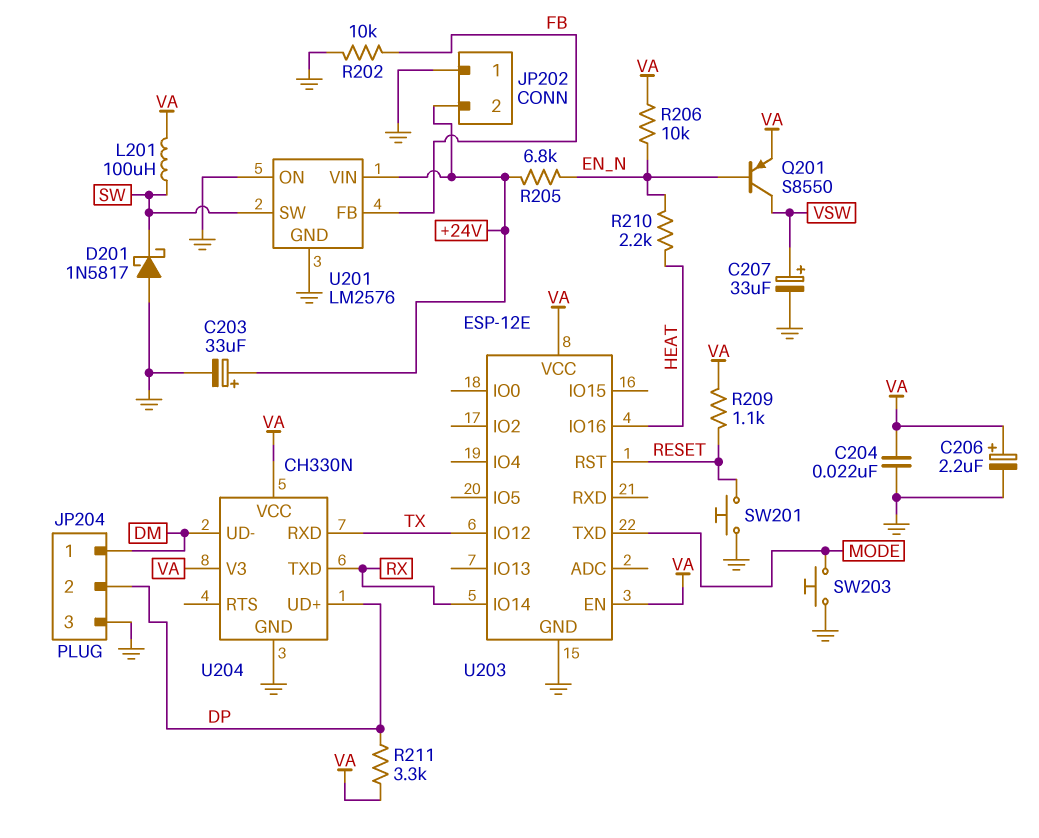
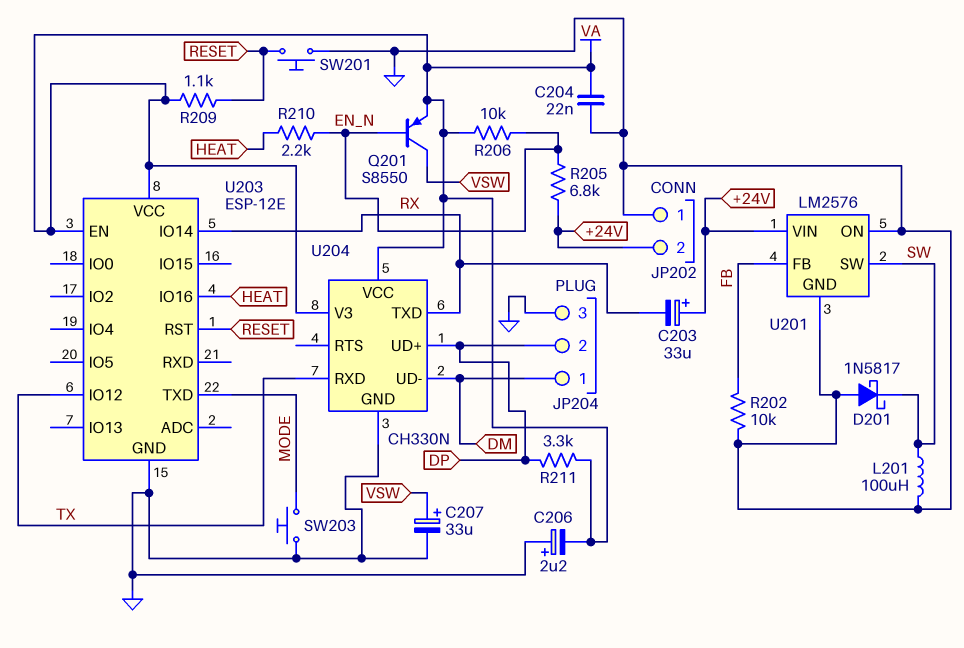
C203: 33uF (plus +24V, minus GND) -> 33uF (plus +24V, minus RX)
C206: 2.2uF (plus VA, minus GND) -> 2.2uF (plus GND, minus VA)
L201: 100uH (SW, VA) -> 100uH (GND, SW)

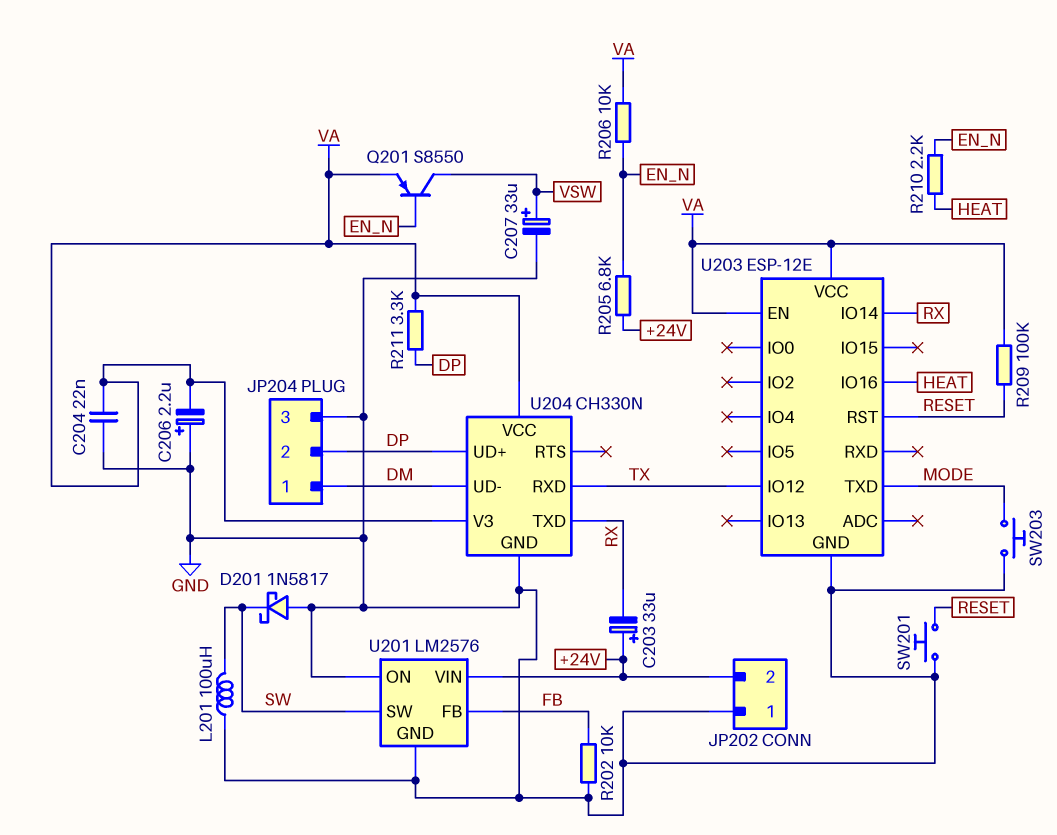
R209: 1.1k (RESET, VA) -> 100k (RESET, VA)

